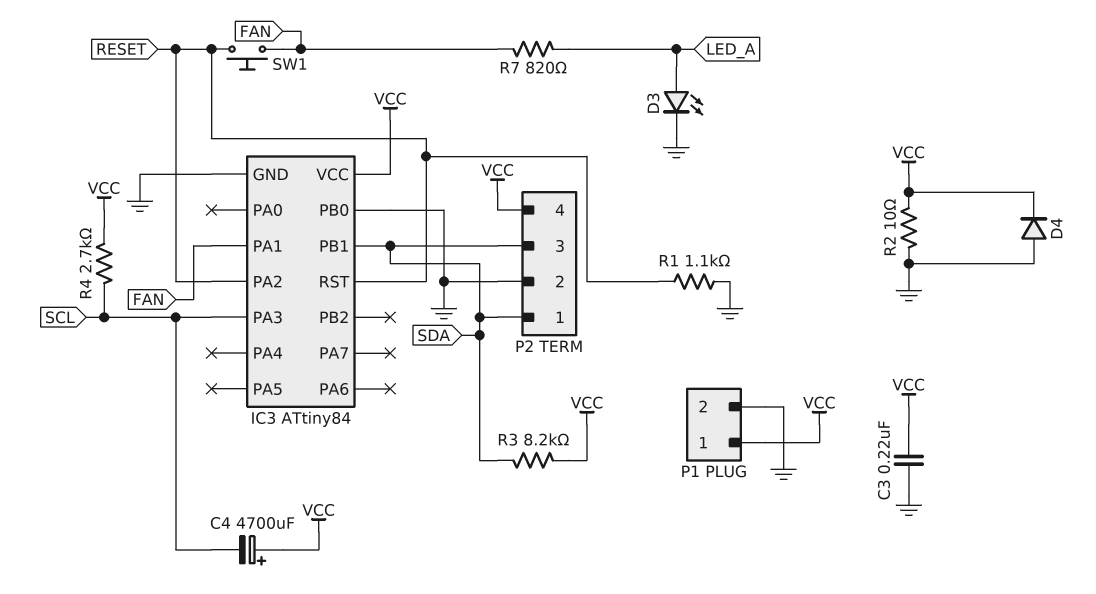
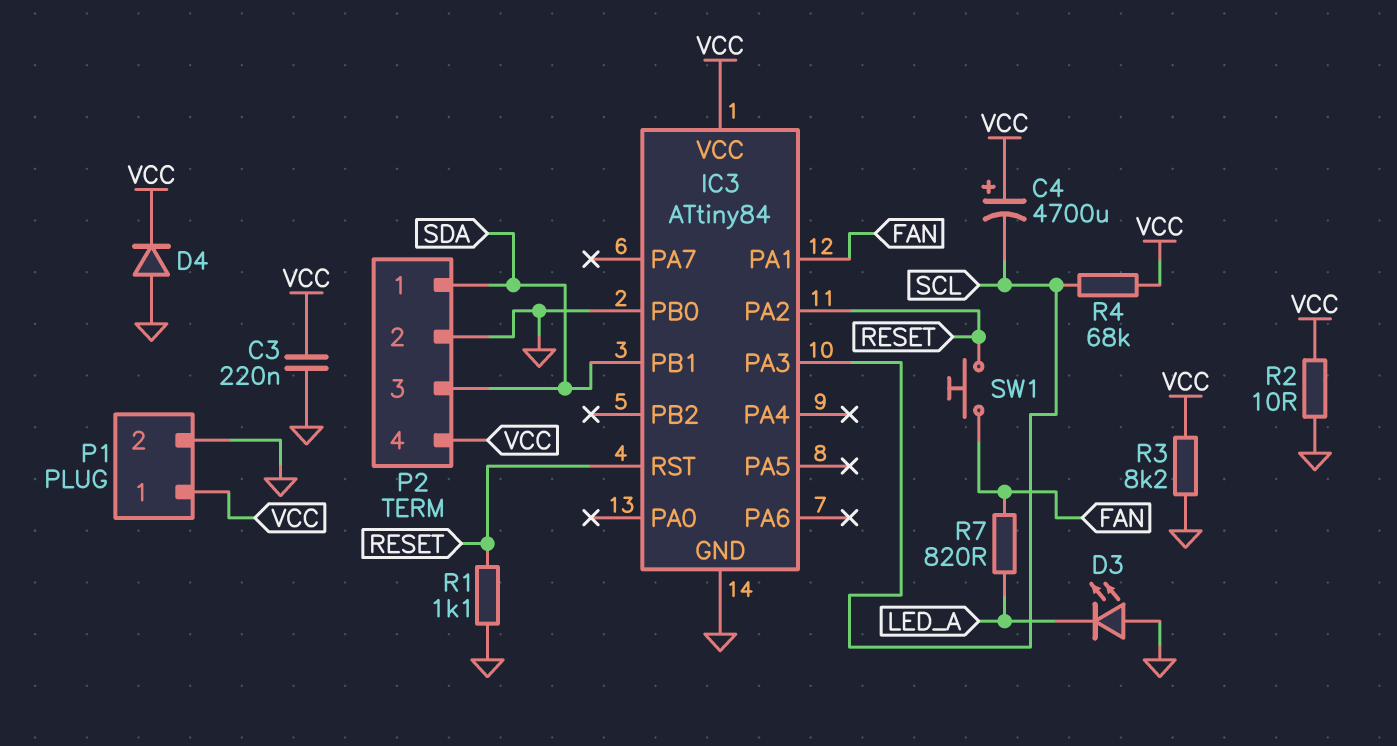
D3: LED (A LED_A, K GND) -> LED (A GND, K LED_A)
R3: 8.2k (SDA, VCC) -> 8.2k (GND, VCC)
R4: 2.7k (SCL, VCC) -> 68k (SCL, VCC)

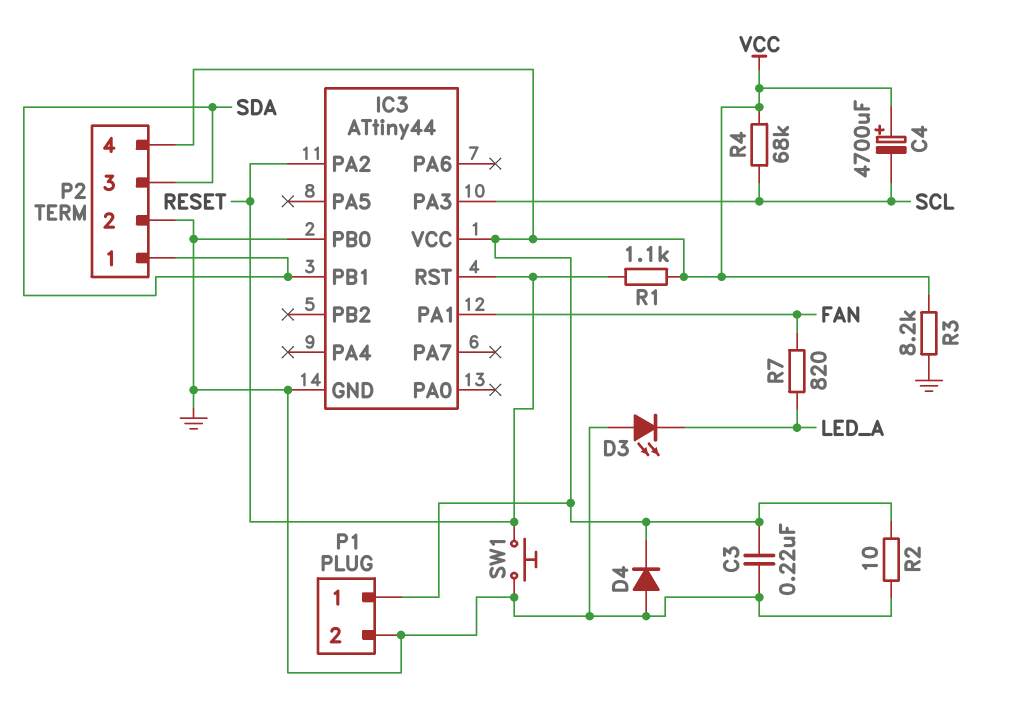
IC3: ATtiny84 -> ATtiny44
R1: 1.1k (GND, RESET) -> 1.1k (RESET, VCC)
SW1: button (FAN, RESET) -> button (GND, RESET)

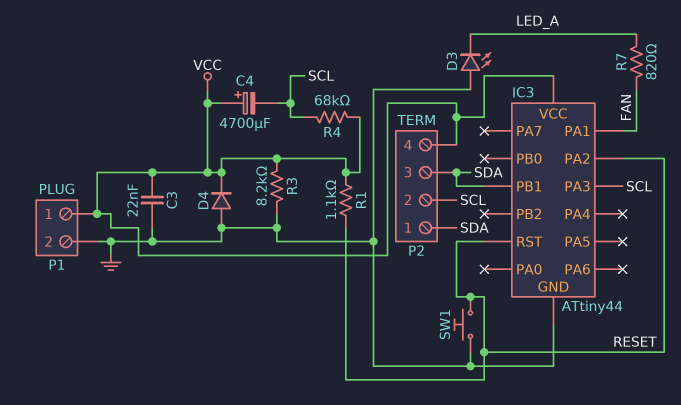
C3: 220nF (GND, VCC) -> 22nF (GND, VCC)
IC3 pin PB0: GND -> none
P2 pin 2: GND -> SCL
R2: 10 (GND, VCC) -> none

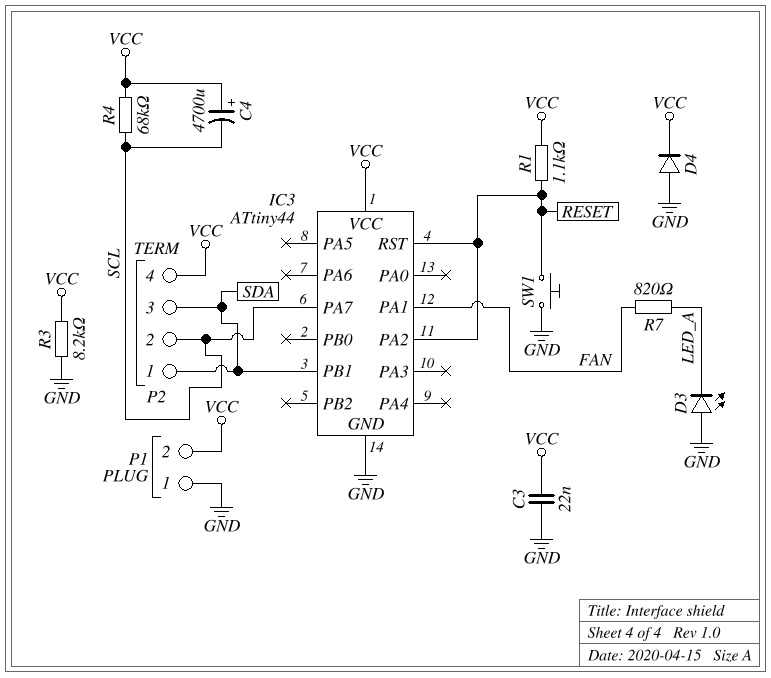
IC3 pin PA3: SCL -> none
IC3 pin PA7: none -> SCL
P1 pin 1: VCC -> GND
P1 pin 2: GND -> VCC

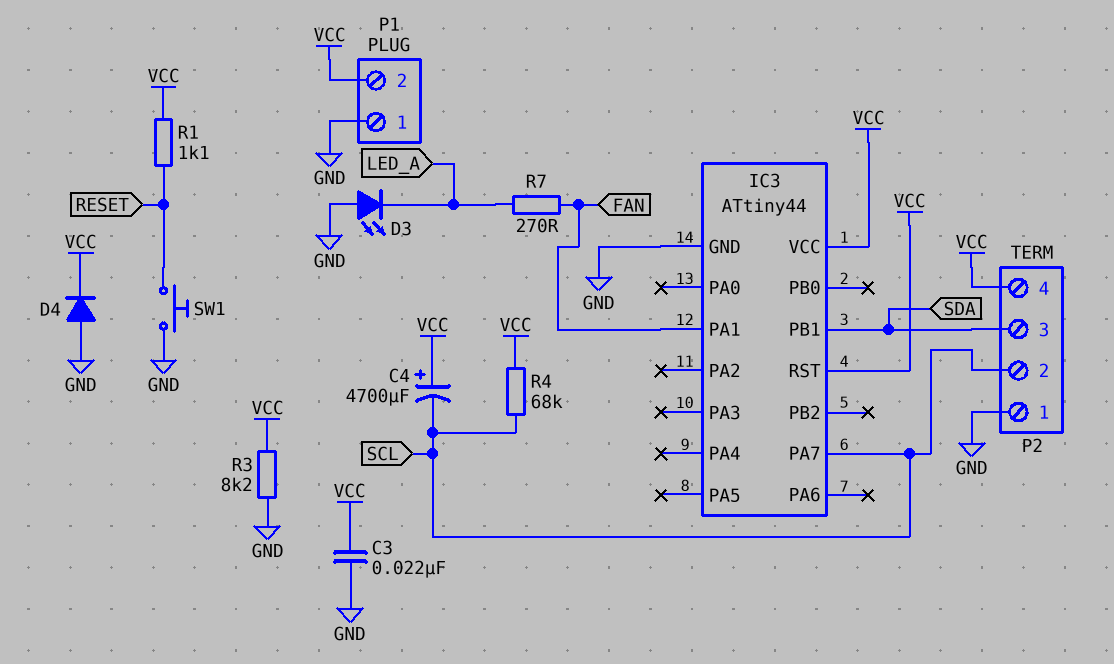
IC3 pin PA2: RESET -> none
IC3 pin RST: RESET -> VCC
P2 pin 1: SDA -> GND
R7: 820 (FAN, LED_A) -> 270 (FAN, LED_A)

